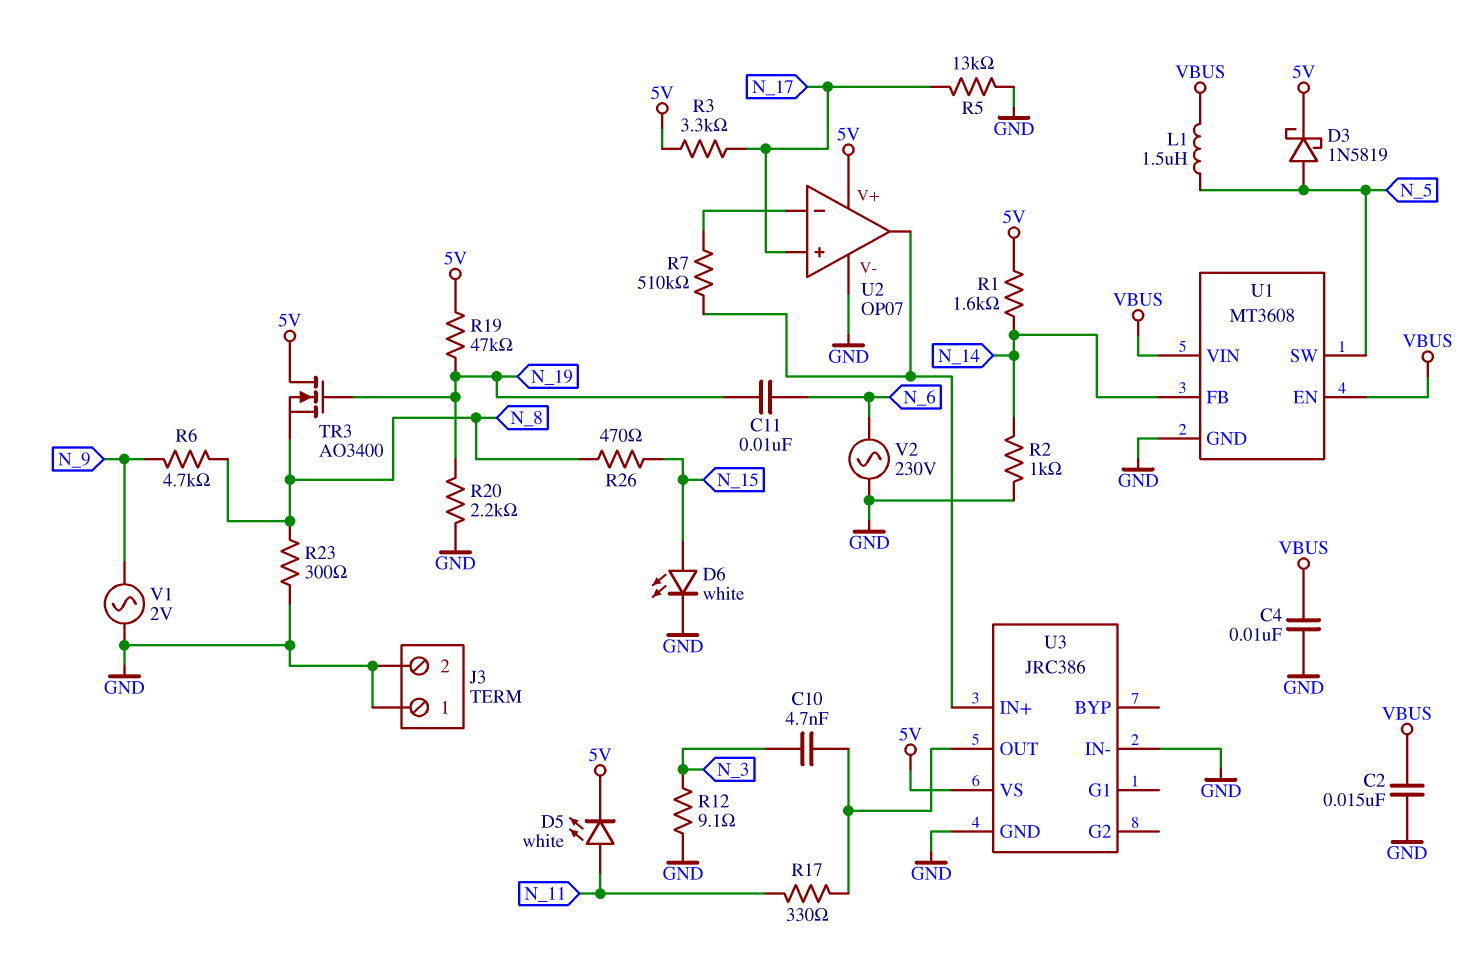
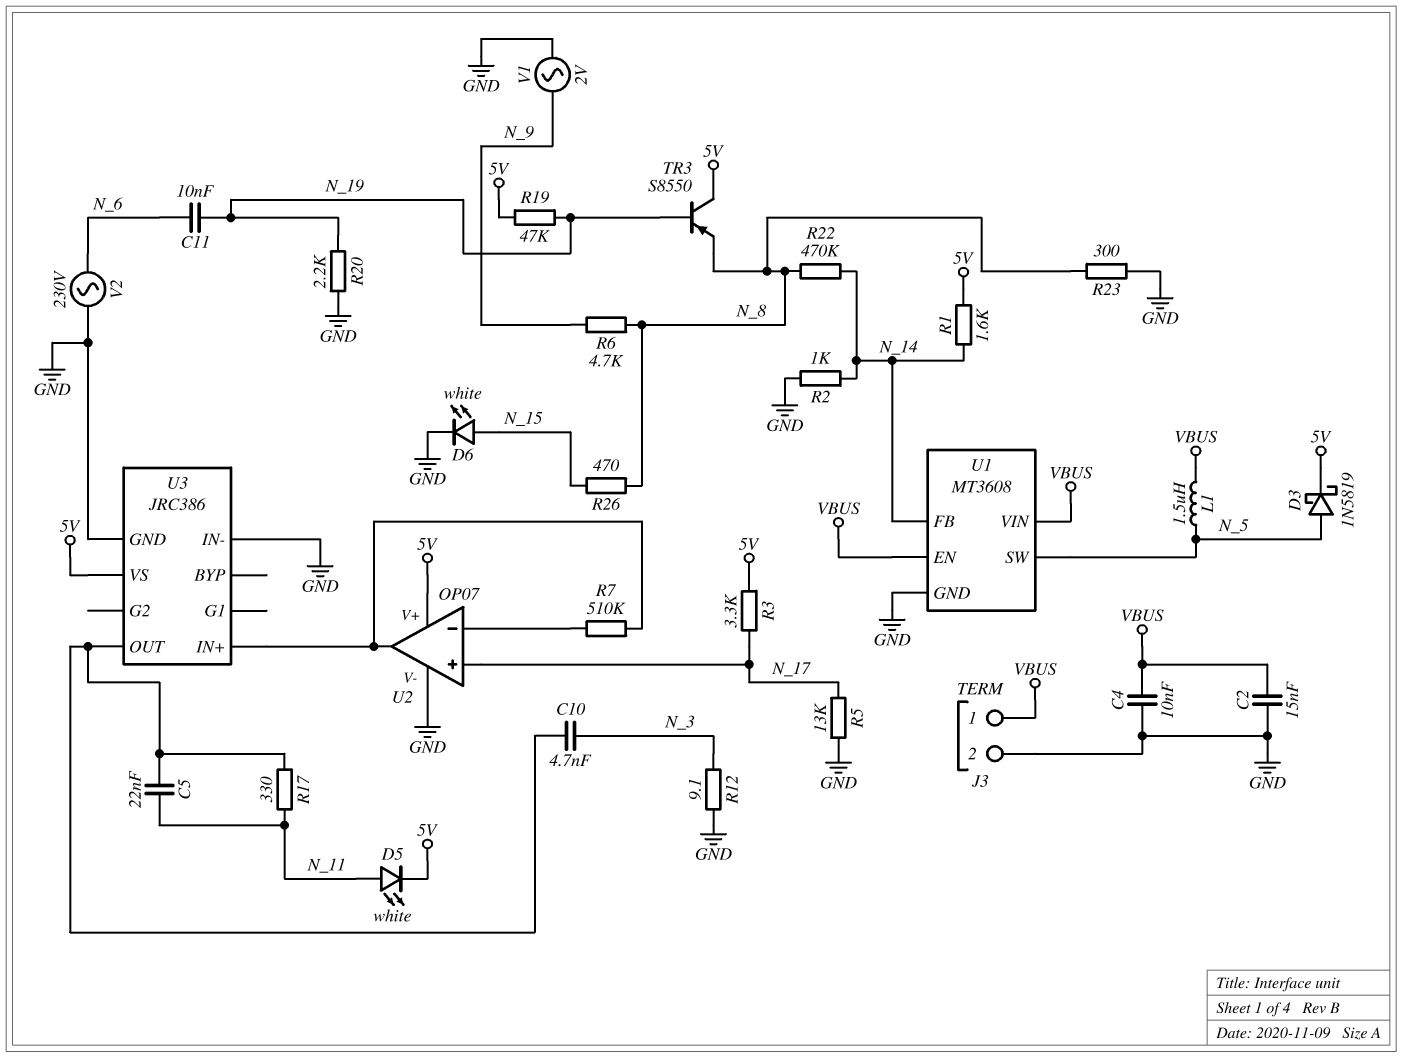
C5: none -> 22nF (N_11, U3/OUT)
J3 pin 1: GND -> VBUS
R22: none -> 470k (N_8, N_14)
TR3: NMOS AO3400 (G N_19, D 5V, S N_8) -> PNP S8550 (B N_19, C 5V, E N_8)

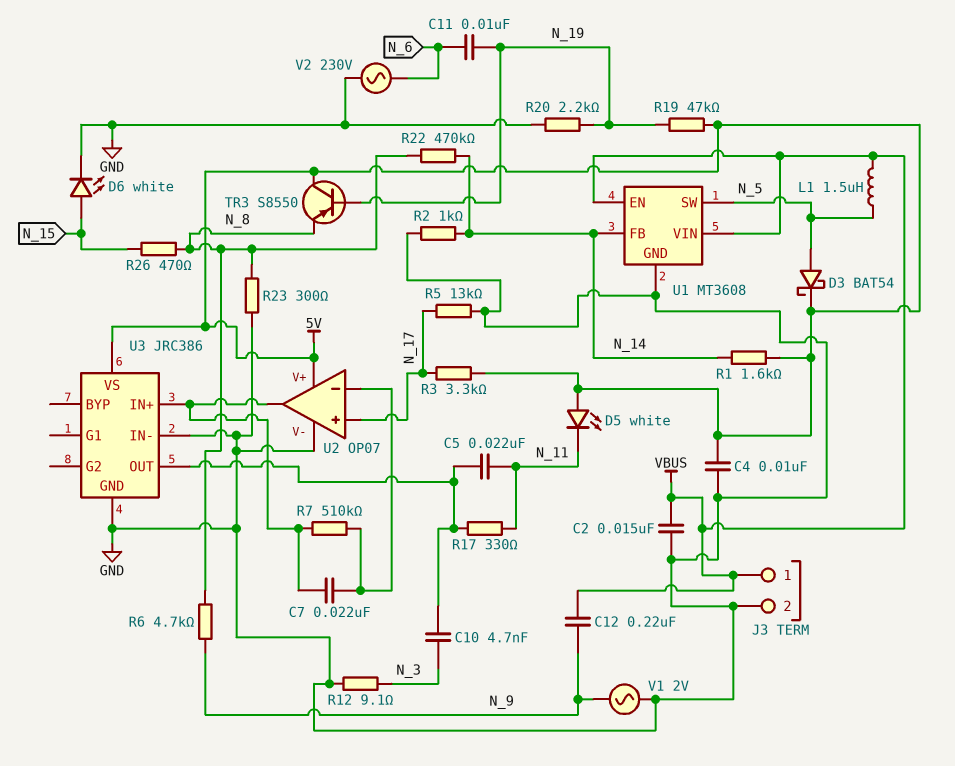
C4: 10nF (GND, VBUS) -> 10nF (5V, GND)
C7: none -> 22nF (U2/in-, U2/out)
C12: none -> 220nF (N_9, VBUS)
D3: schottky 1N5819 (A N_5, K 5V) -> schottky BAT54 (A N_5, K 5V)
D5: LED white (A N_11, K 5V) -> LED white (A 5V, K N_11)

